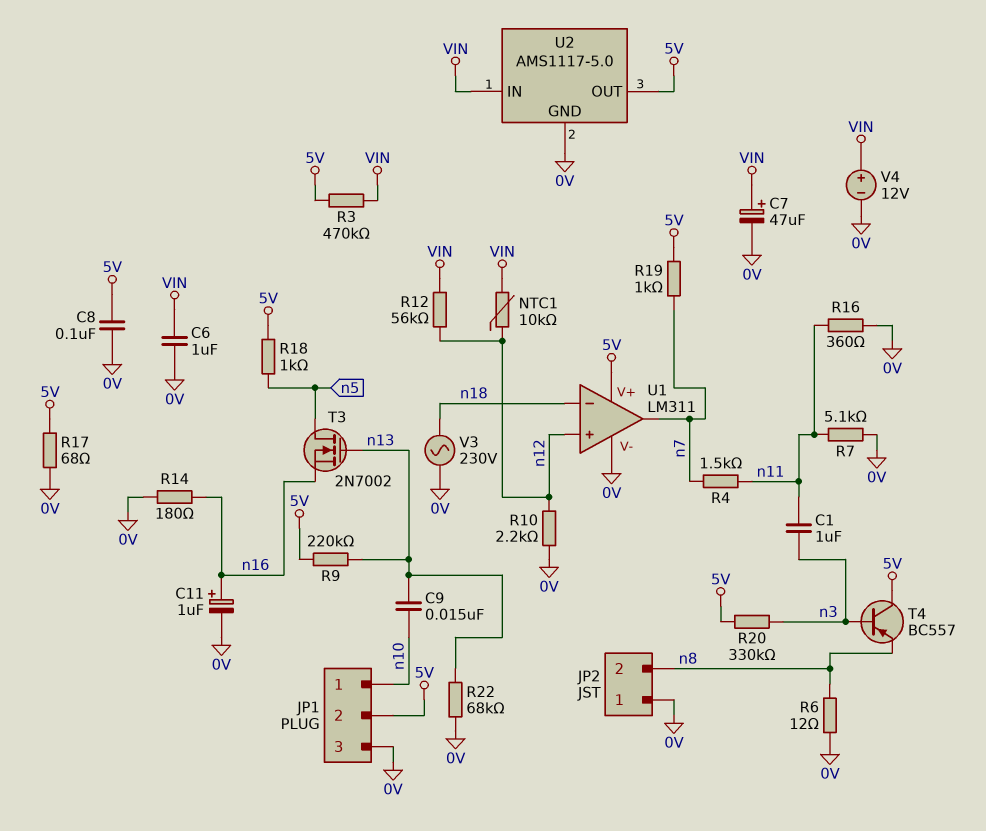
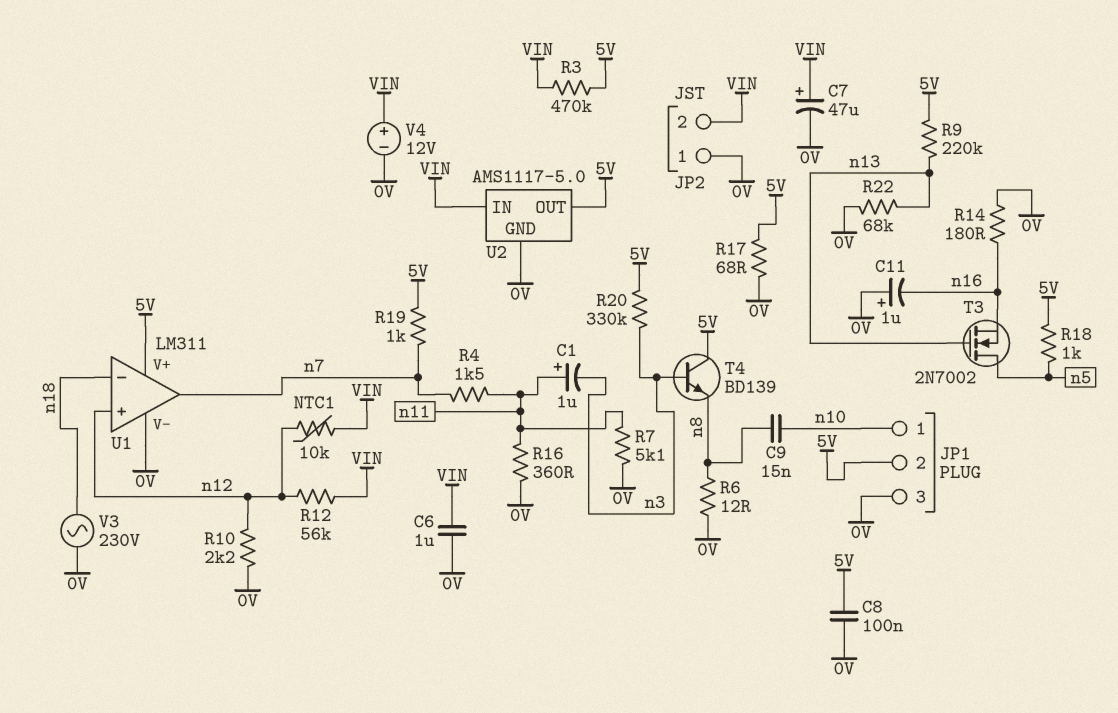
C1: 1uF (n3, n11) -> 1uF (plus n11, minus n3)
C9: 15nF (n10, n13) -> 15nF (n8, n10)
C11: 1uF (plus n16, minus 0V) -> 1uF (plus 0V, minus n16)
JP2 pin 2: n8 -> VIN
T4: PNP BC557 (B n3, C 5V, E n8) -> NPN BD139 (B n3, C 5V, E n8)

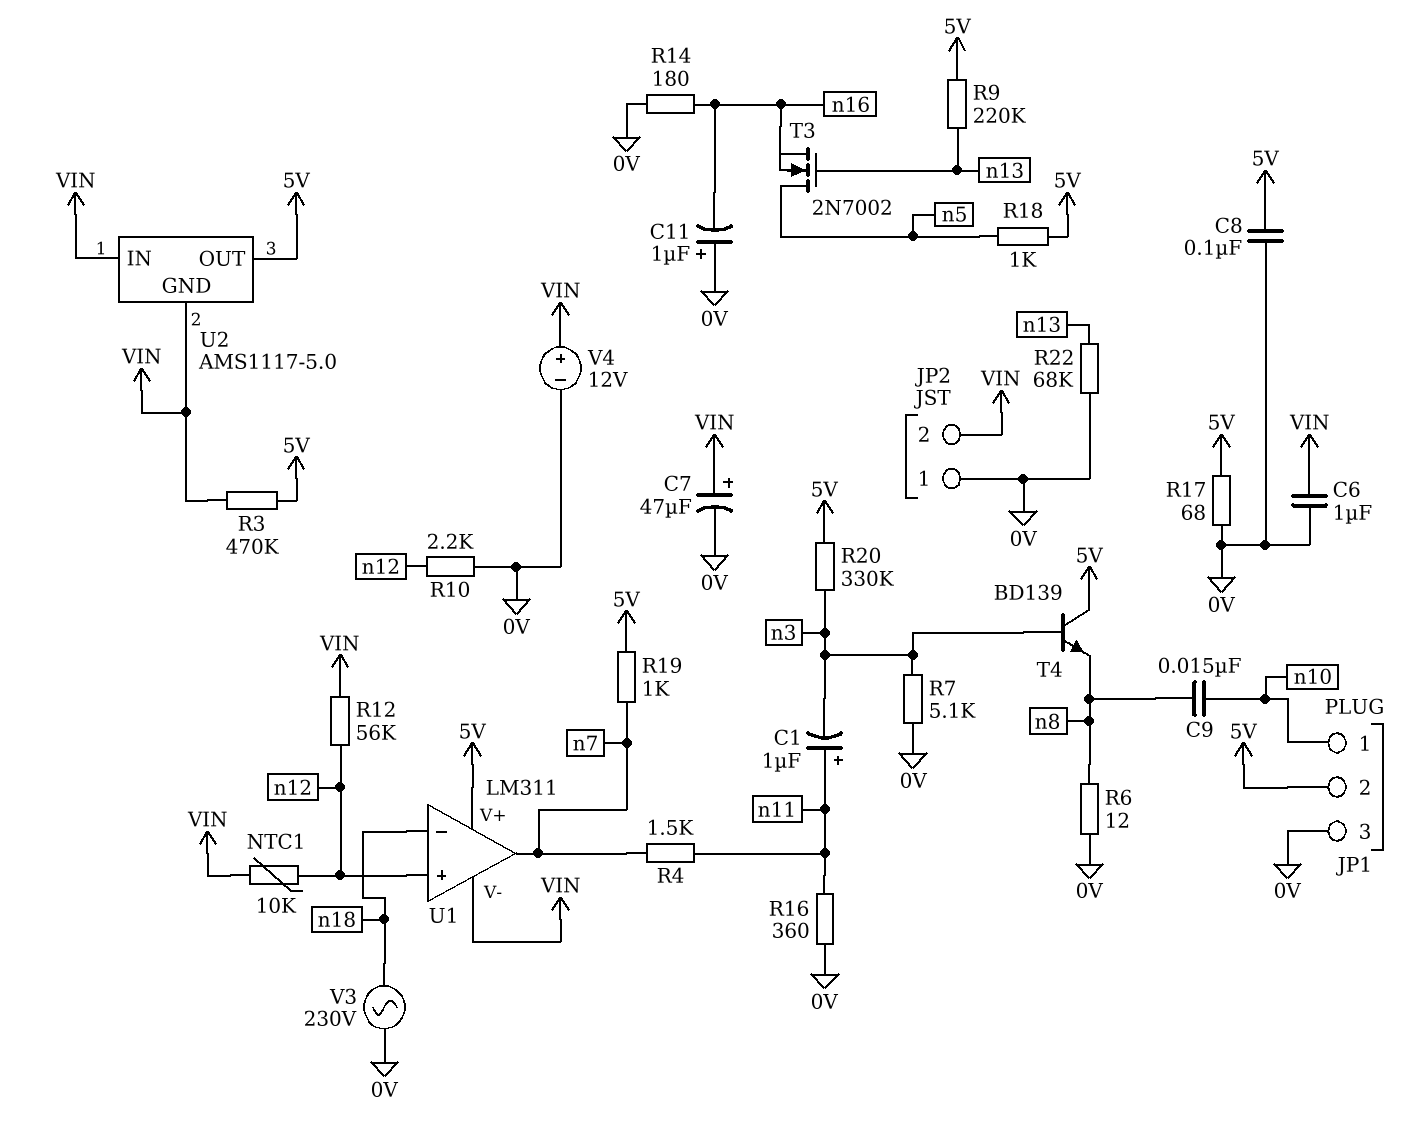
R7: 5.1k (0V, n11) -> 5.1k (0V, n3)
U1 pin V-: 0V -> VIN
U2 pin GND: 0V -> VIN

